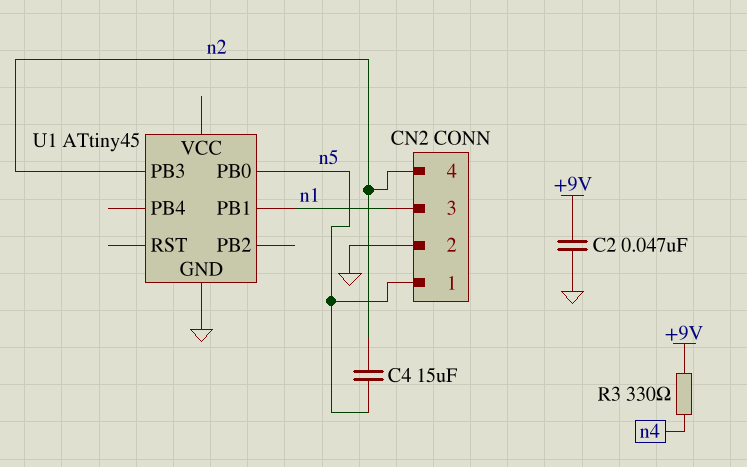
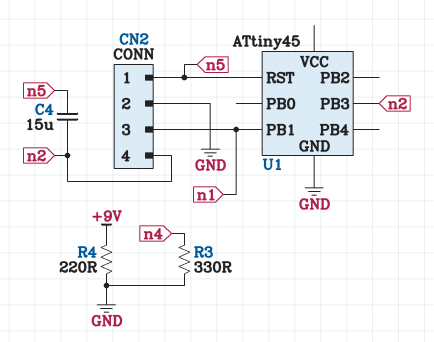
C2: 47nF (+9V, GND) -> none
R3: 330 (+9V, n4) -> 330 (GND, n4)
R4: none -> 220 (+9V, GND)
U1 pin PB0: n5 -> none
U1 pin RST: none -> n5

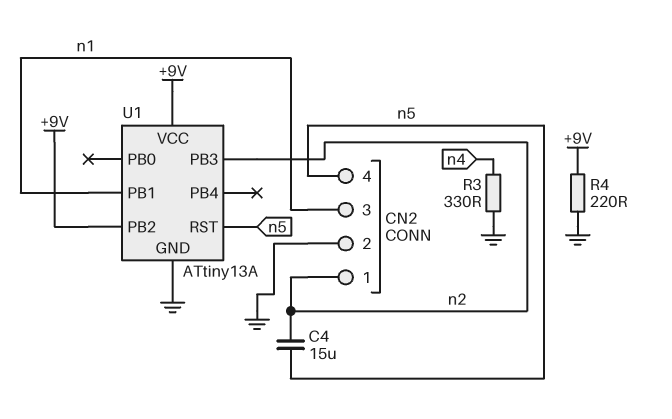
CN2 pin 1: n5 -> n2
CN2 pin 4: n2 -> n5
U1: ATtiny45 -> ATtiny13A
U1 pin PB2: none -> +9V
U1 pin VCC: none -> +9V

